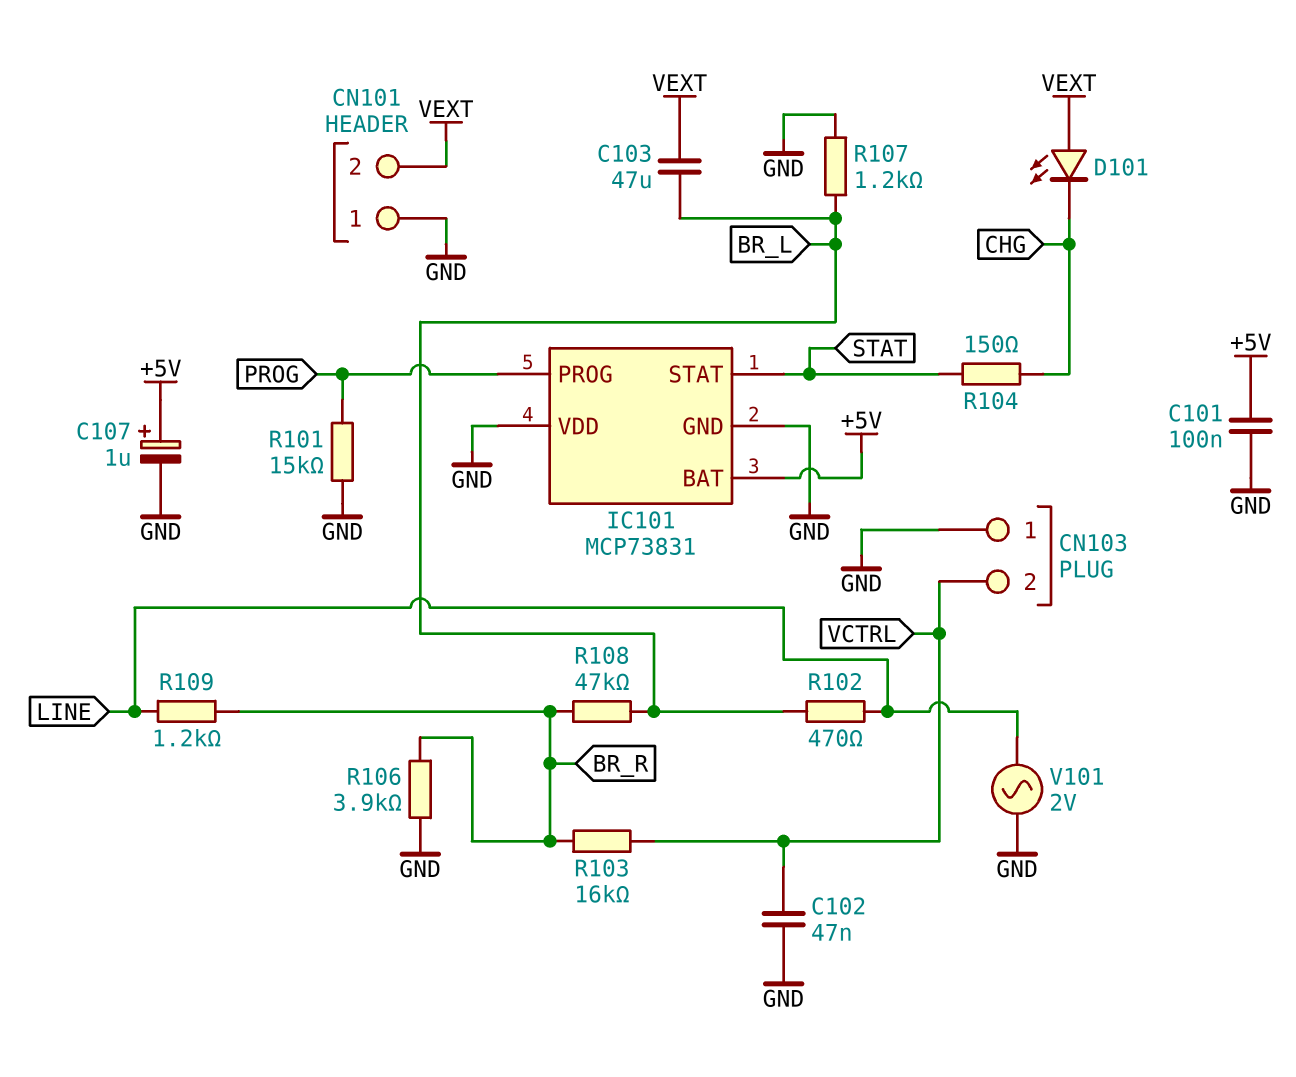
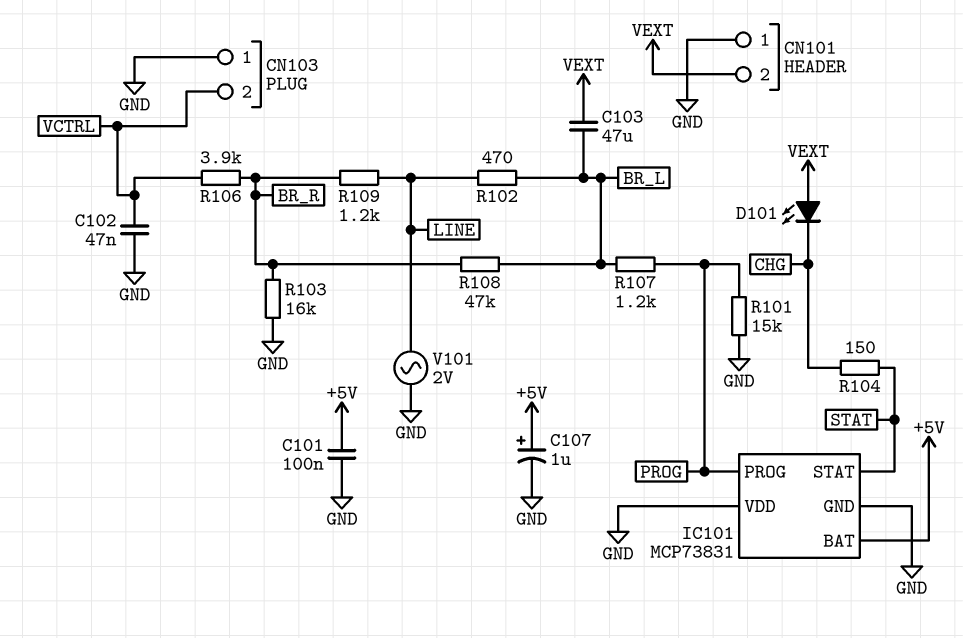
R103: 16k (BR_R, VCTRL) -> 16k (BR_R, GND)
R106: 3.9k (BR_R, GND) -> 3.9k (BR_R, VCTRL)
R107: 1.2k (BR_L, GND) -> 1.2k (BR_L, PROG)

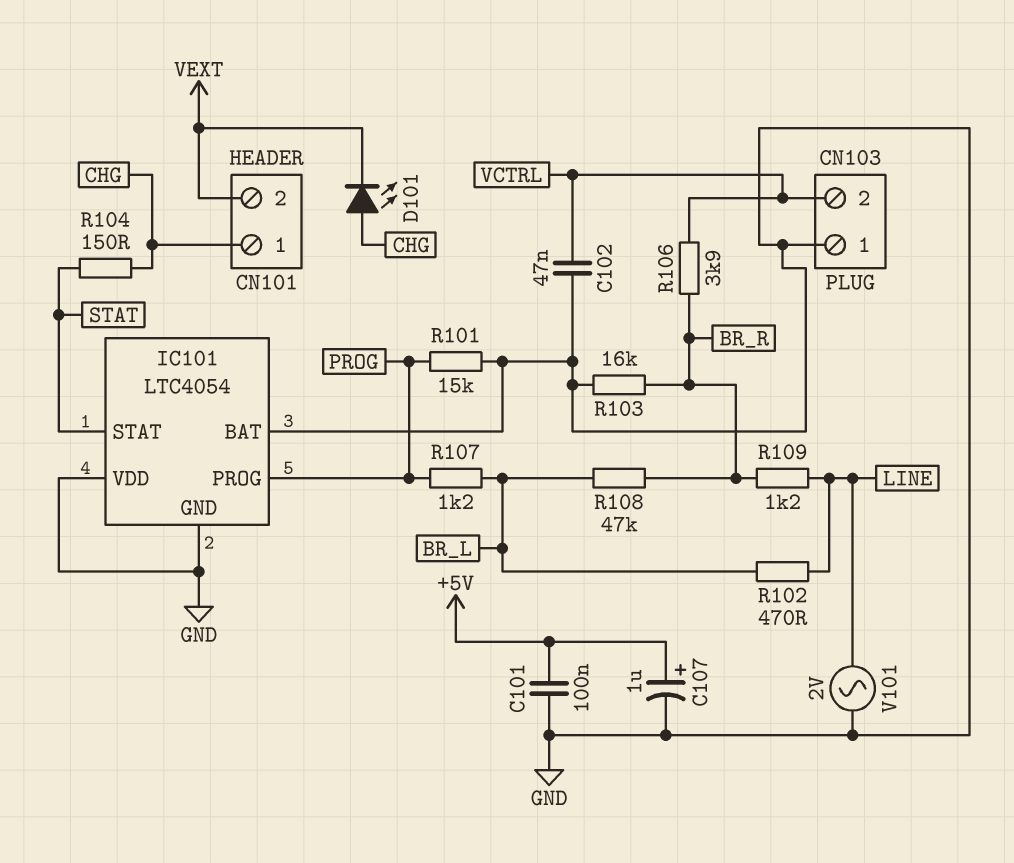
C103: 47uF (BR_L, VEXT) -> none
CN101 pin 1: GND -> CHG
D101: LED (A VEXT, K CHG) -> LED (A CHG, K VEXT)
IC101: MCP73831 -> LTC4054
IC101 pin BAT: +5V -> GND

